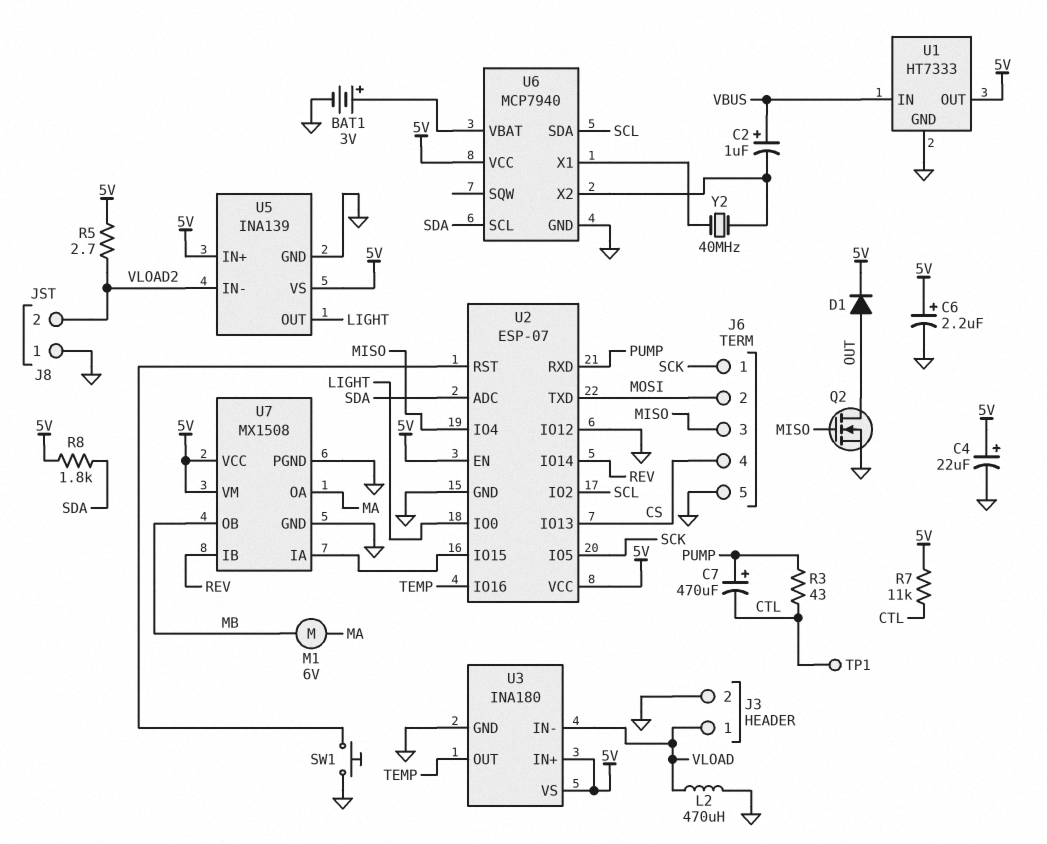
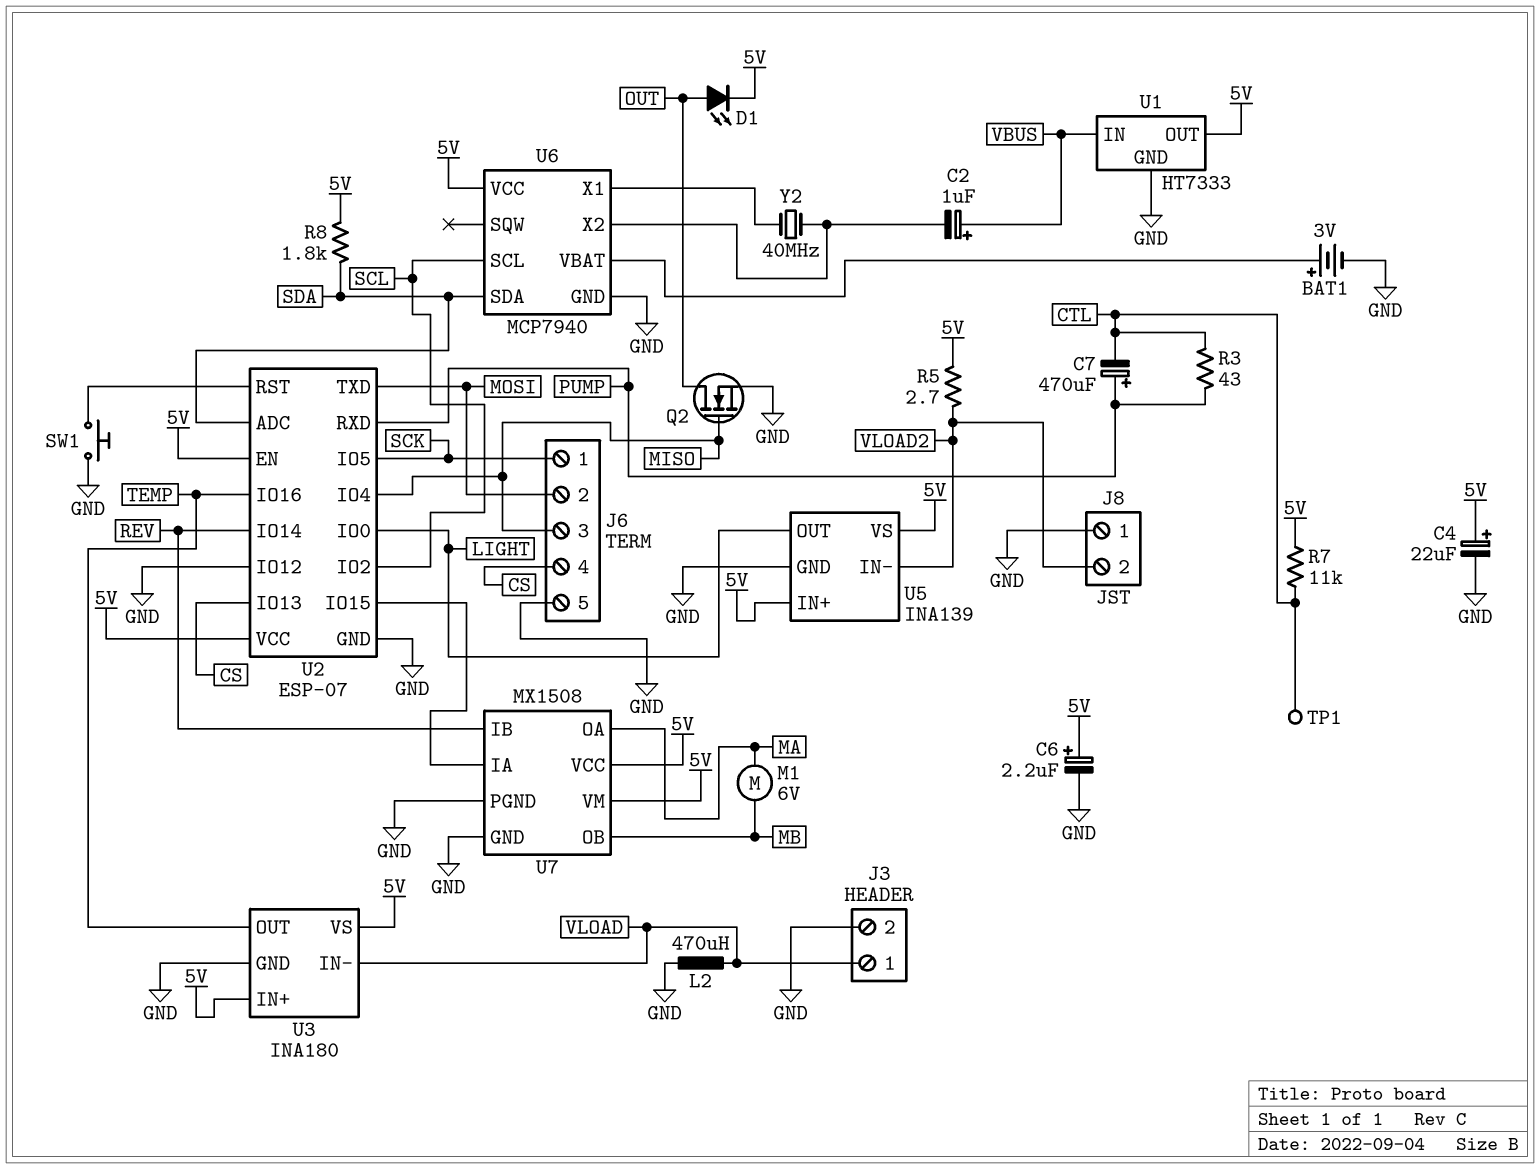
D1: diode (A OUT, K 5V) -> LED (A OUT, K 5V)
U6 pin SCL: SDA -> SCL
U6 pin SDA: SCL -> SDA

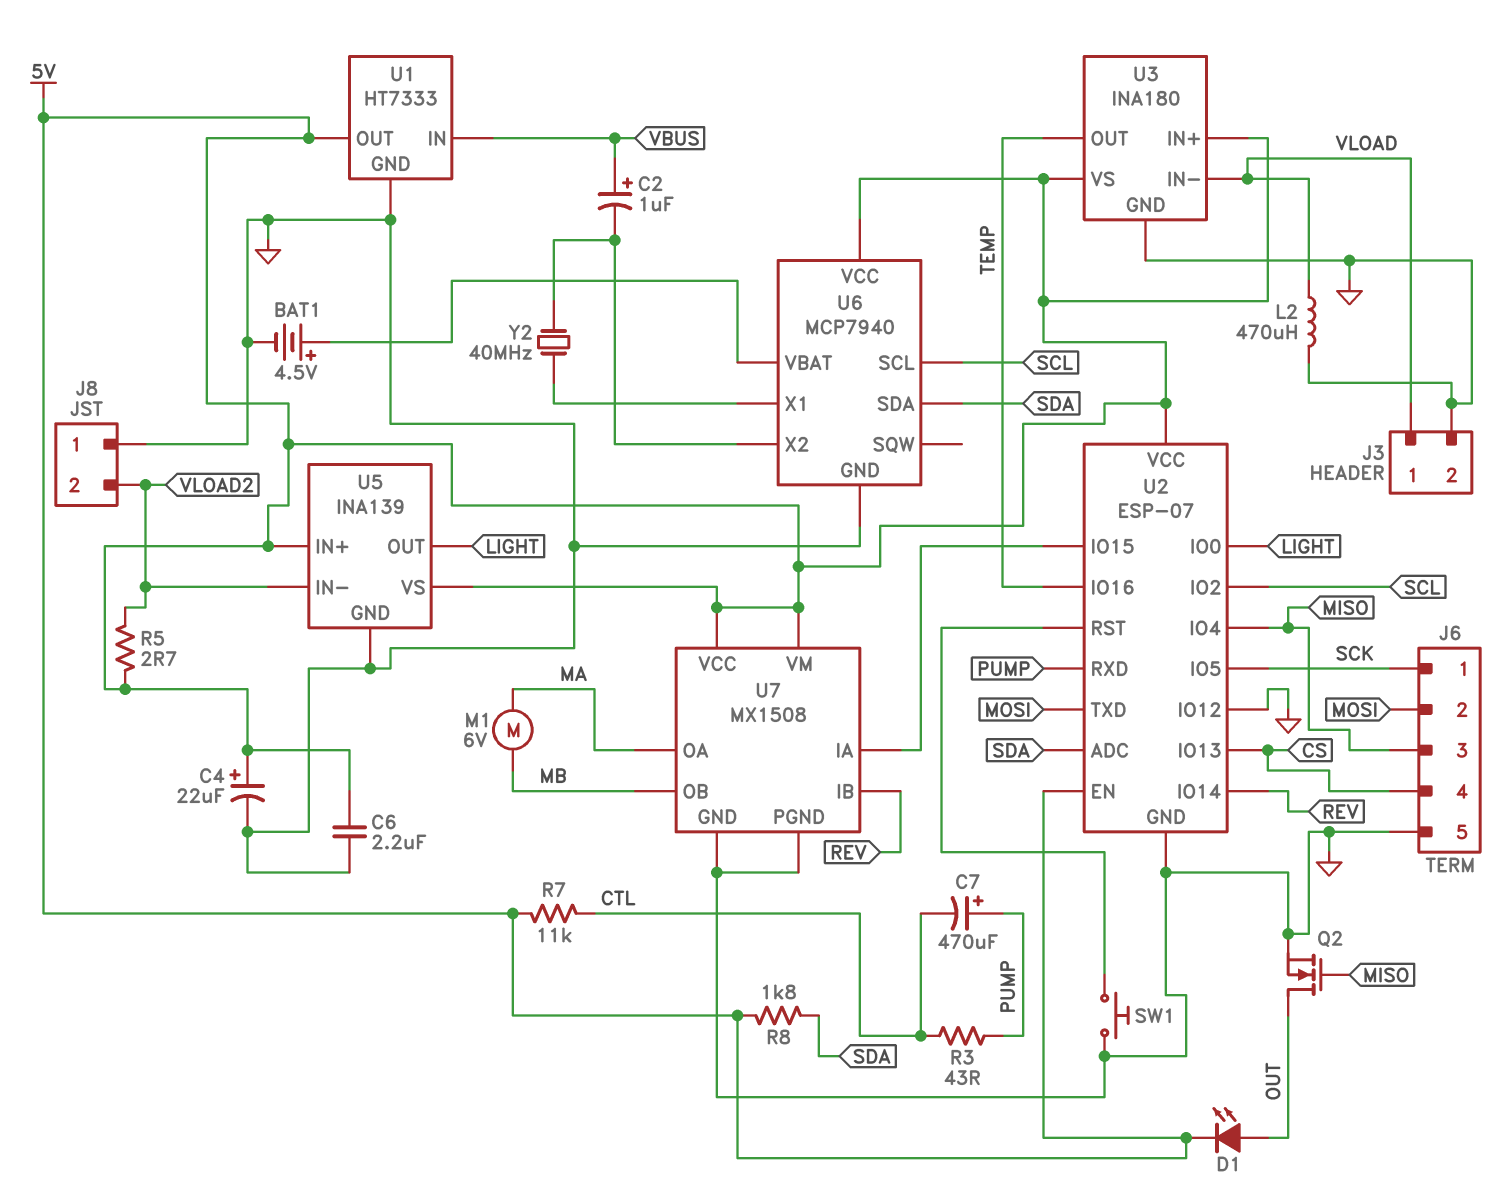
BAT1: 3V (plus U6/VBAT, minus GND) -> 4.5V (plus U6/VBAT, minus GND)
C6: 2.2uF (plus 5V, minus GND) -> 2.2uF (5V, GND)
TP1: test point (CTL) -> none

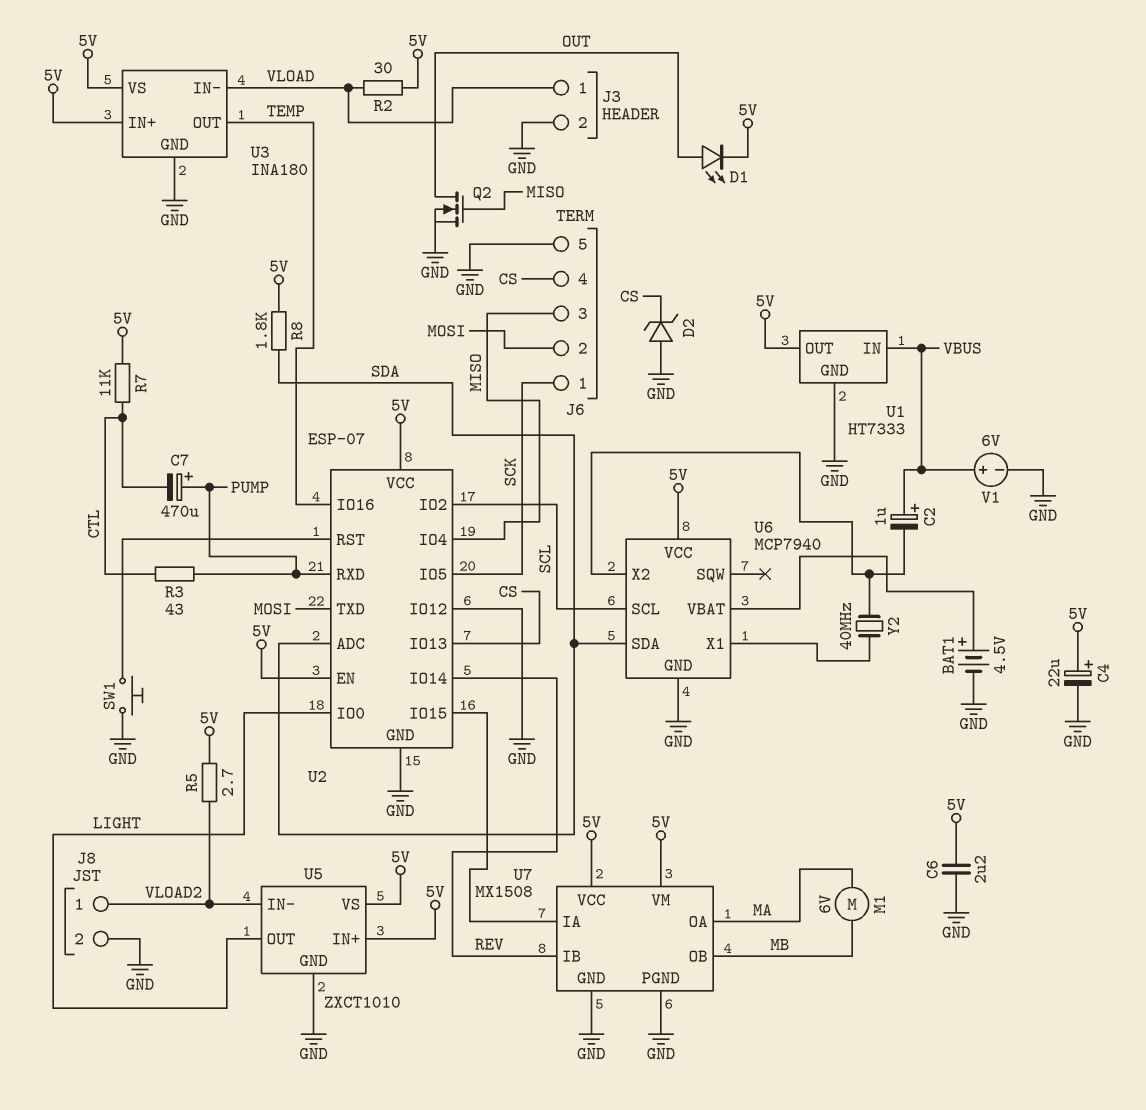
D2: none -> zener (A GND, K CS)
J8 pin 1: GND -> VLOAD2
J8 pin 2: VLOAD2 -> GND
L2: 470uH (GND, VLOAD) -> none
R2: none -> 30 (5V, VLOAD)
U5: INA139 -> ZXCT1010
V1: none -> 6V (plus VBUS, minus GND)

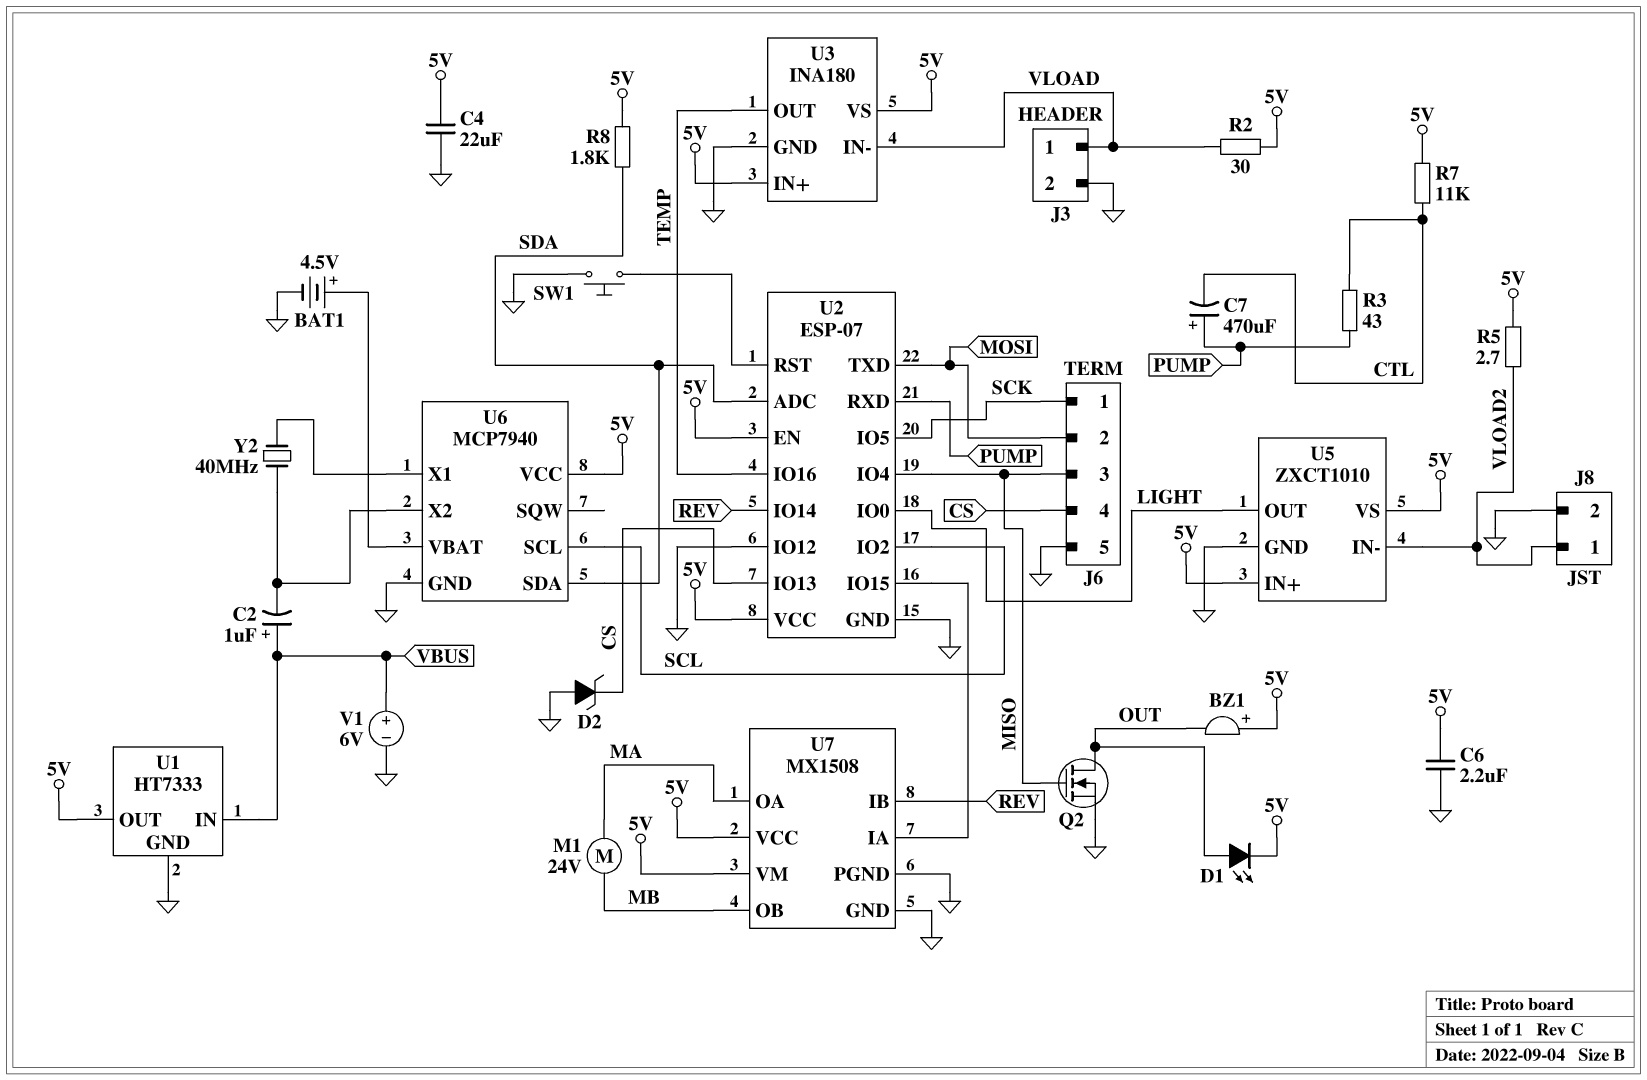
BZ1: none -> buzzer (plus 5V, minus OUT)
C4: 22uF (plus 5V, minus GND) -> 22uF (5V, GND)
M1: motor 6V (MA, MB) -> motor 24V (MA, MB)

